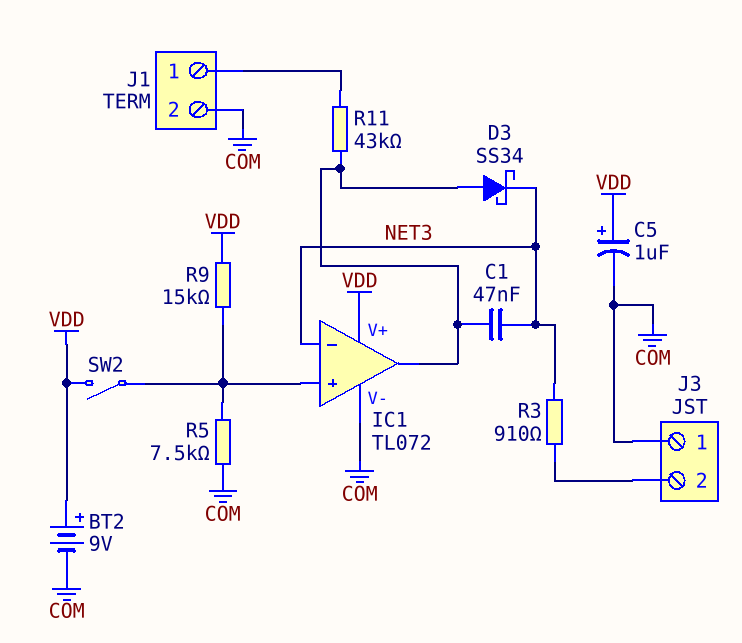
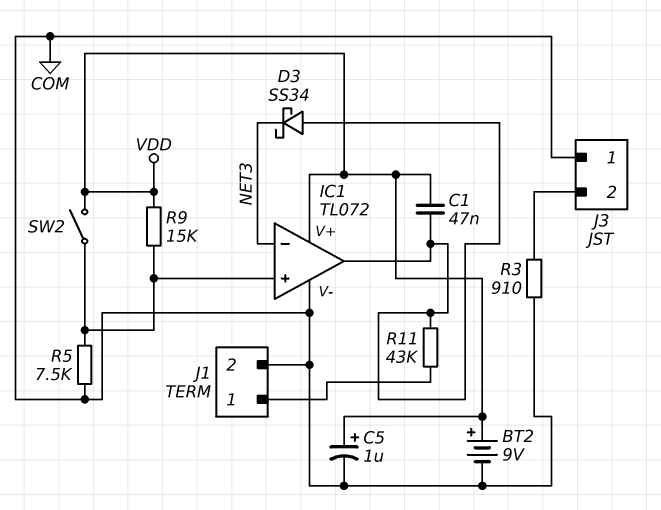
C1: 47nF (IC1/out, NET3) -> 47nF (IC1/out, VDD)
R3: 910 (J3/2, NET3) -> 910 (COM, J3/2)

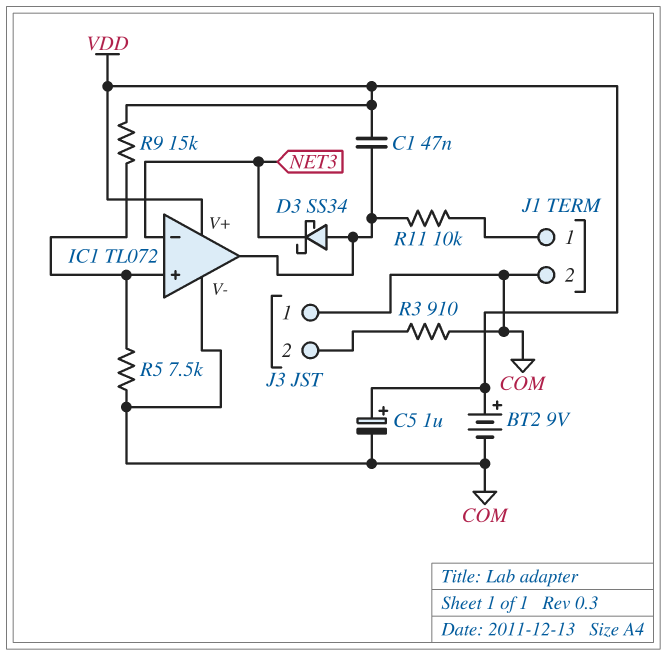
R11: 43k (IC1/out, J1/1) -> 10k (IC1/out, J1/1)
SW2: switch (IC1/in+, VDD) -> none

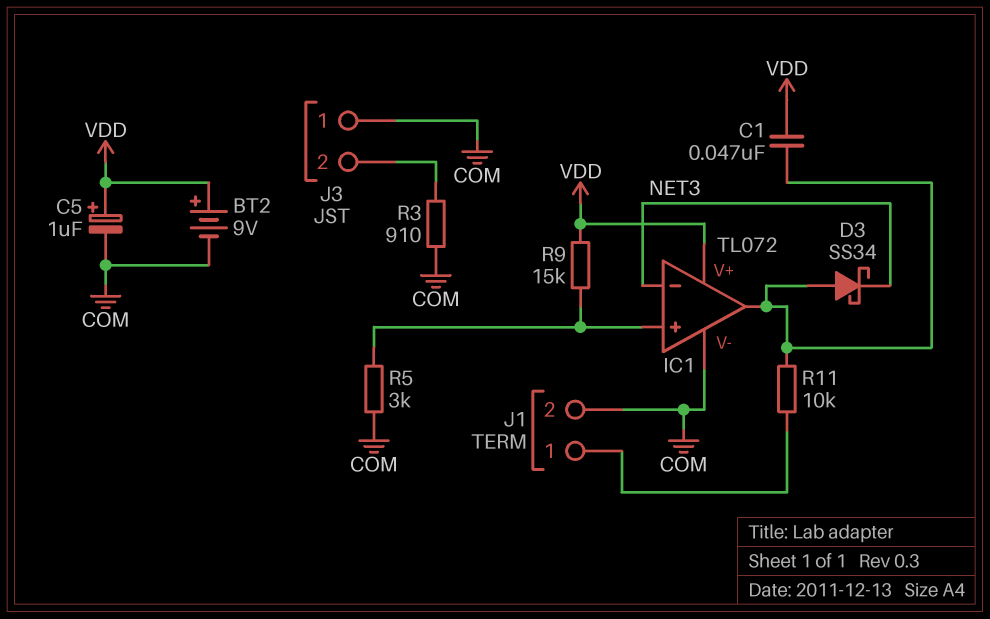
R5: 7.5k (COM, IC1/in+) -> 3k (COM, IC1/in+)

